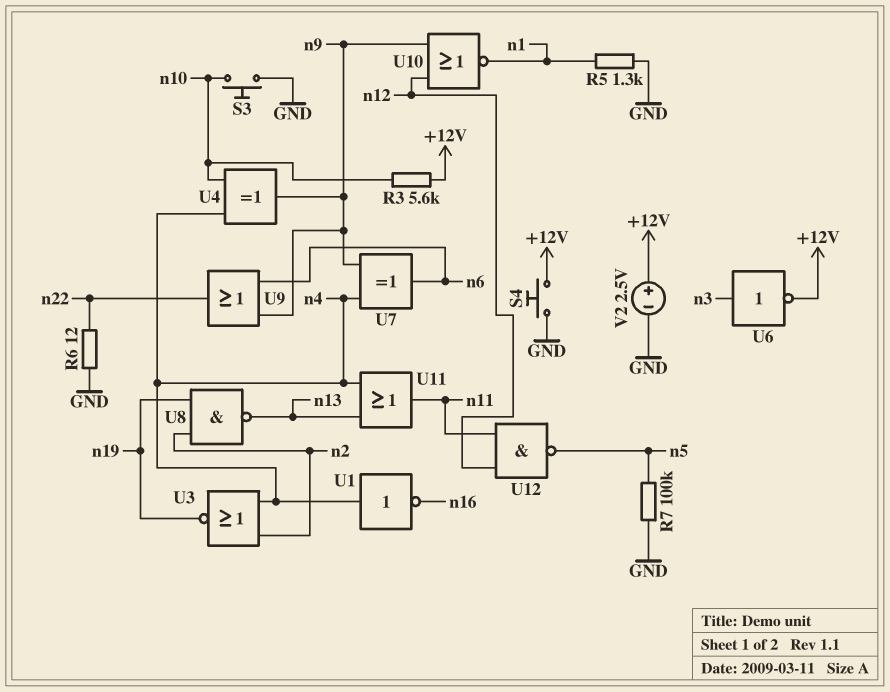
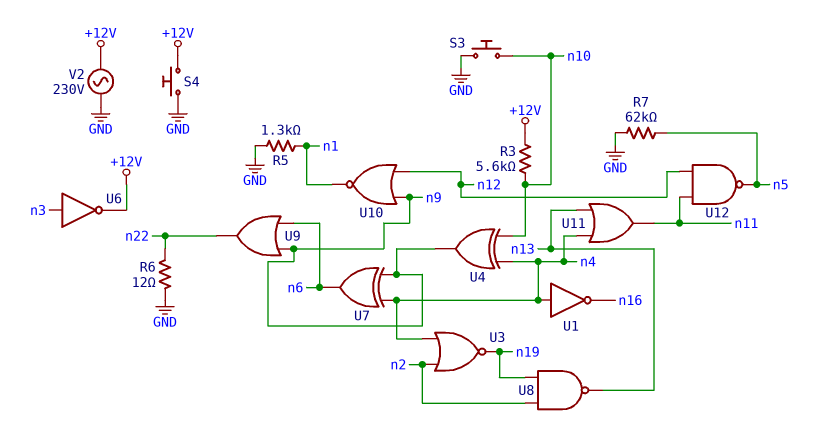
R7: 100k (GND, n5) -> 62k (GND, n5)
V2: 2.5V (plus +12V, minus GND) -> AC 230V (+12V, GND)

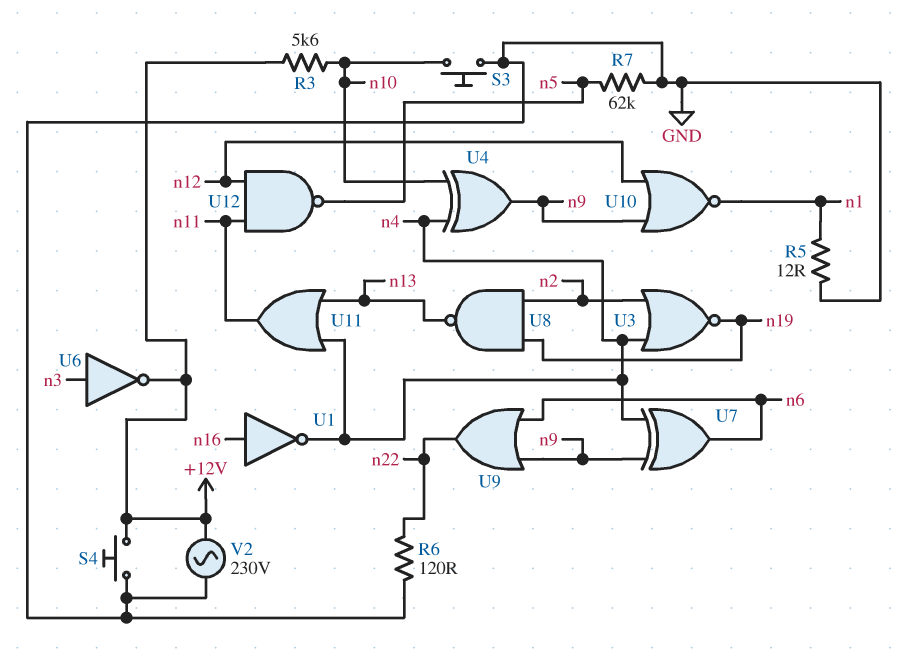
R5: 1.3k (GND, n1) -> 12 (GND, n1)
R6: 12 (GND, n22) -> 120 (GND, n22)
U1: NOT (in n4, out n16) -> NOT (in n16, out n4)

